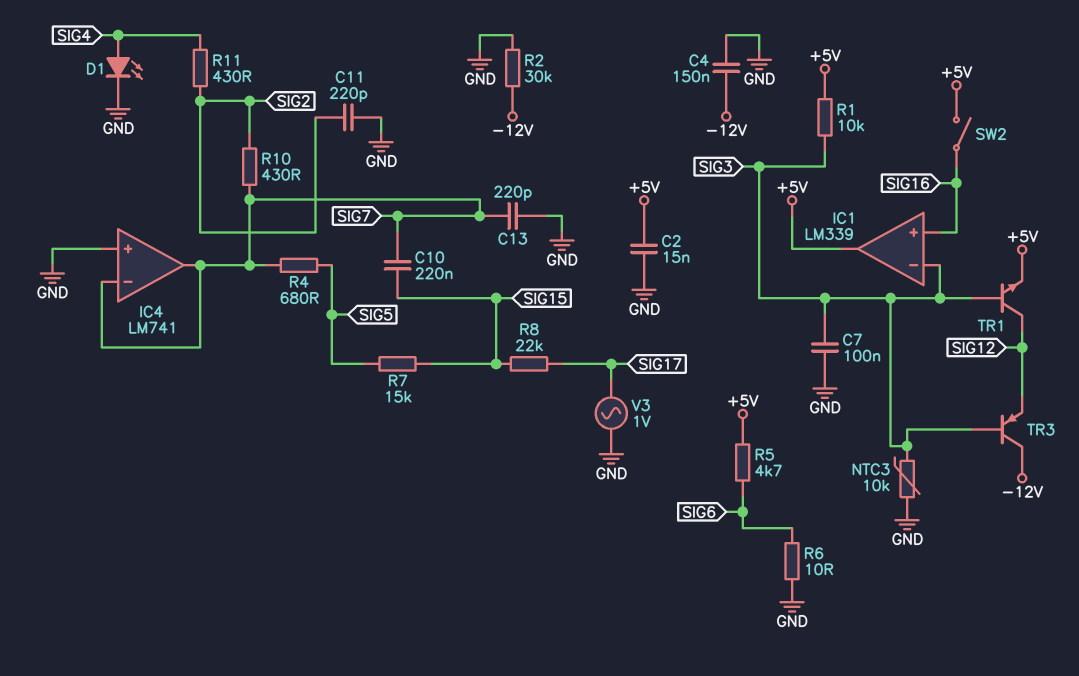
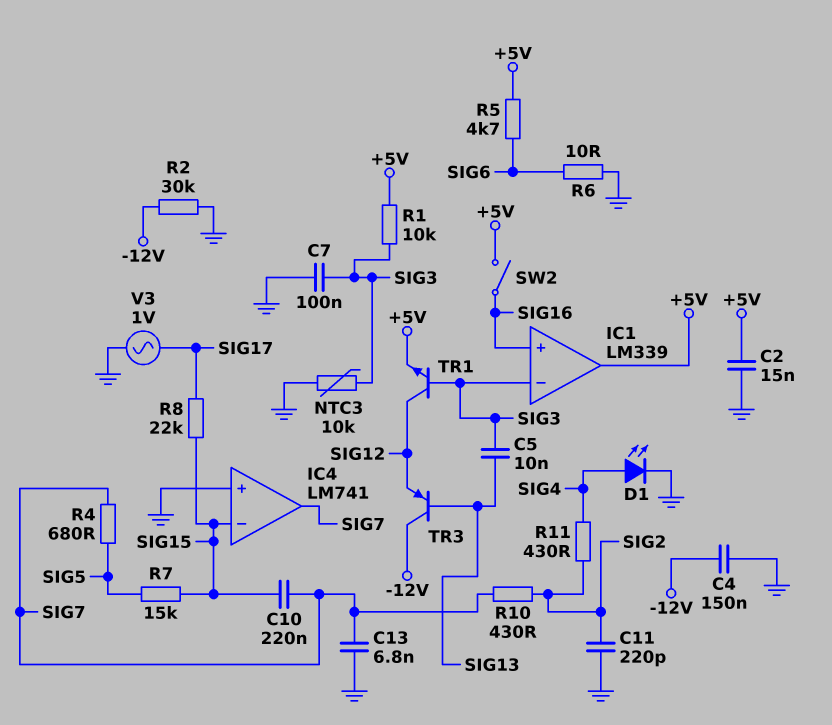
C5: none -> 10nF (SIG3, SIG13)
C13: 220pF (GND, SIG7) -> 6.8nF (GND, SIG7)
IC4 pin in-: SIG7 -> SIG15
TR3: PNP (B SIG3, C -12V, E SIG12) -> PNP (B SIG13, C -12V, E SIG12)

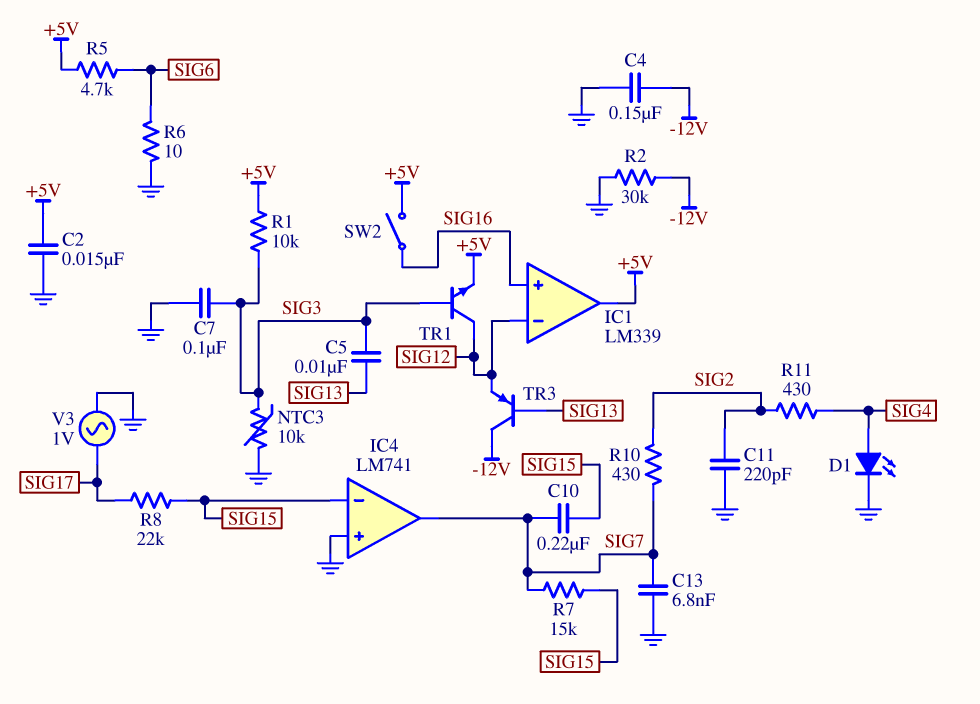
IC1 pin in-: SIG3 -> SIG12
R4: 680 (SIG5, SIG7) -> none
R7: 15k (SIG5, SIG15) -> 15k (SIG7, SIG15)

